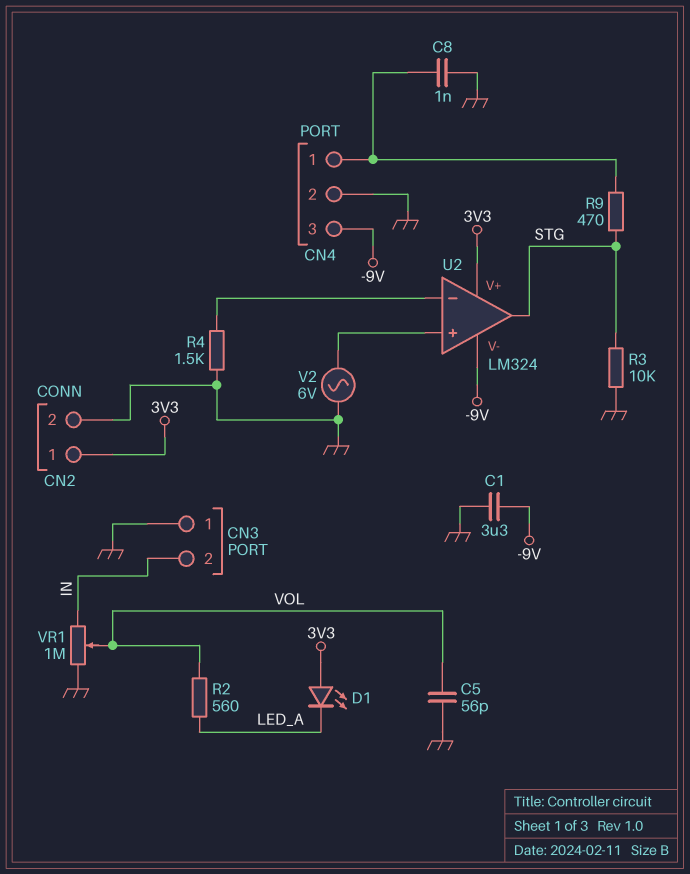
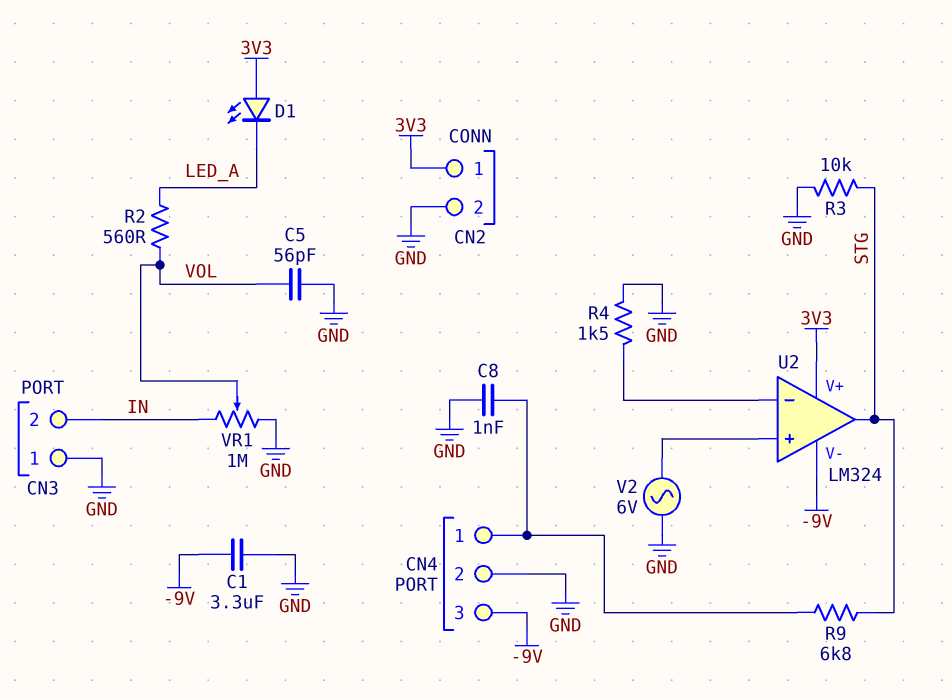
R9: 470 (CN4/1, STG) -> 6.8k (CN4/1, STG)

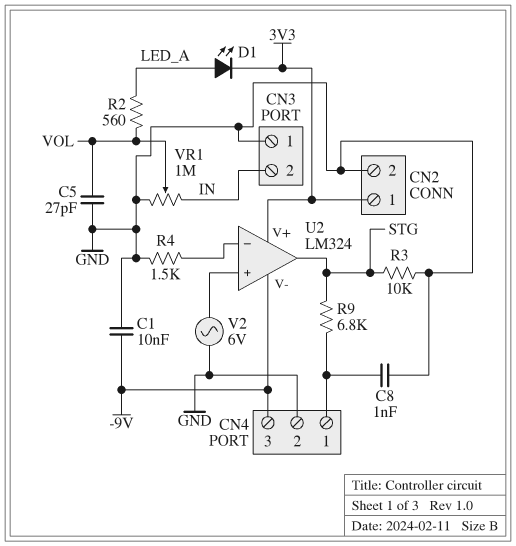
C1: 3.3uF (-9V, GND) -> 10nF (-9V, GND)
C5: 56pF (GND, VOL) -> 27pF (GND, VOL)
D1: LED (A 3V3, K LED_A) -> LED (A LED_A, K 3V3)

